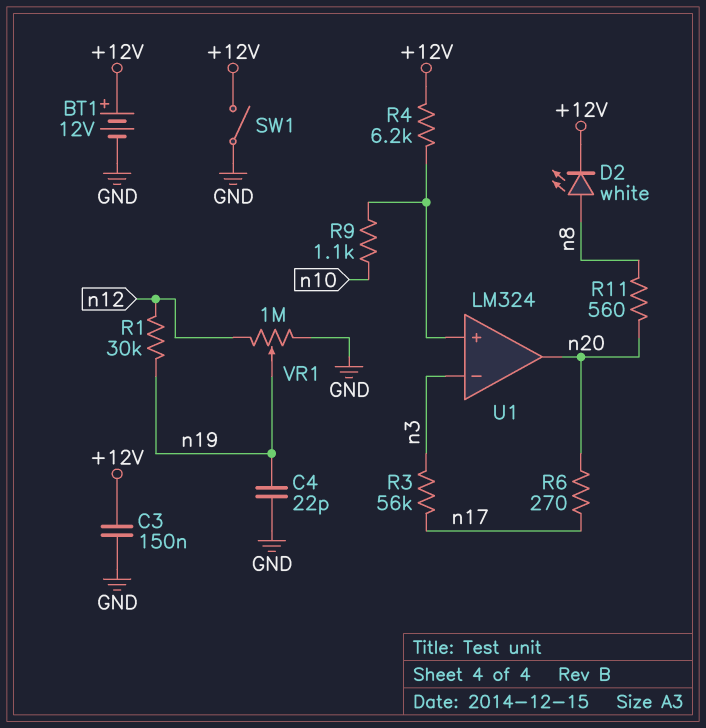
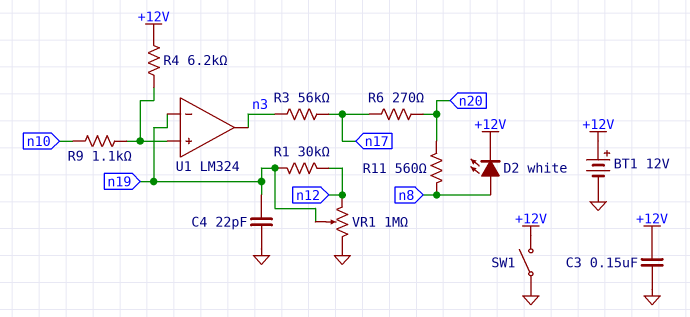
U1 pin in-: n3 -> n19
U1 pin out: n20 -> n3

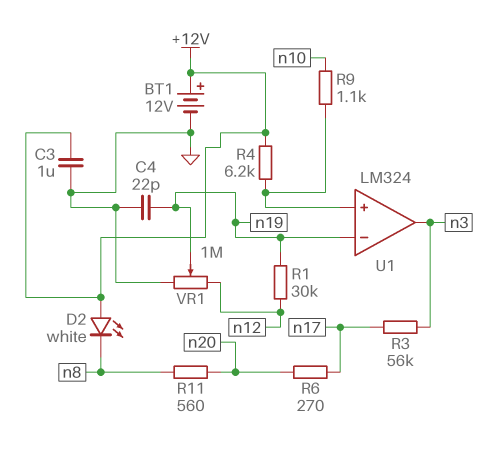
C3: 150nF (+12V, GND) -> 1uF (+12V, GND)
D2: LED white (A n8, K +12V) -> LED white (A +12V, K n8)
SW1: switch (+12V, GND) -> none

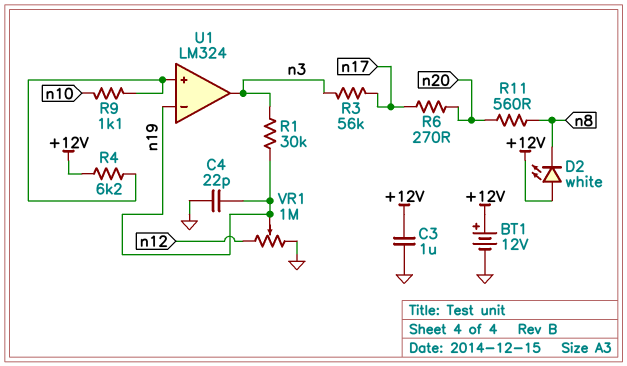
R1: 30k (n12, n19) -> 30k (n3, n19)

